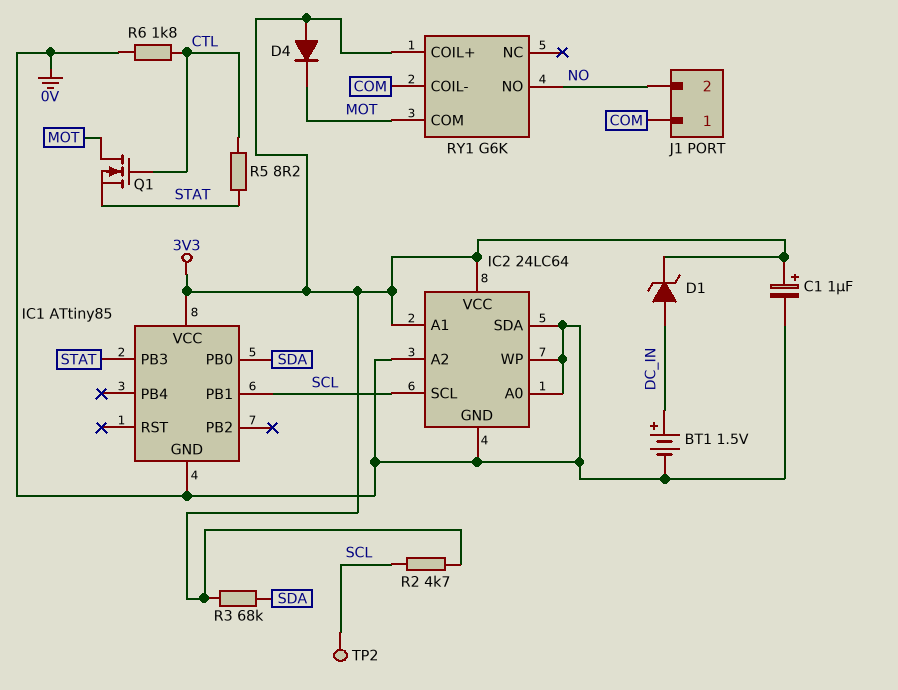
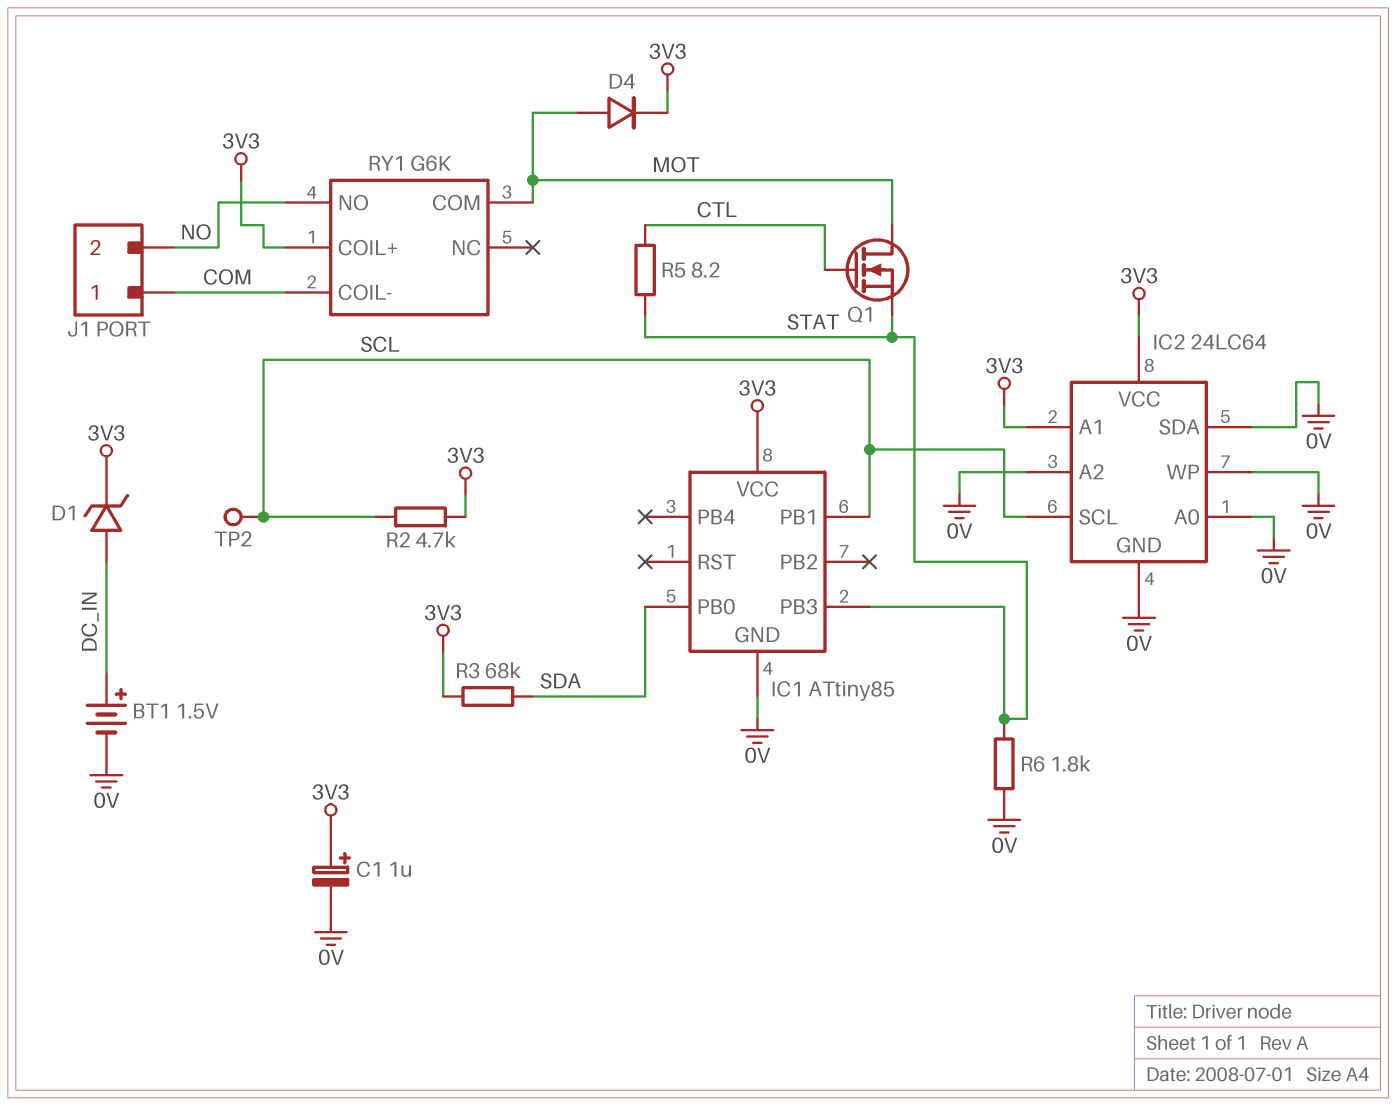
D4: diode (A 3V3, K MOT) -> diode (A MOT, K 3V3)
R6: 1.8k (0V, CTL) -> 1.8k (0V, STAT)

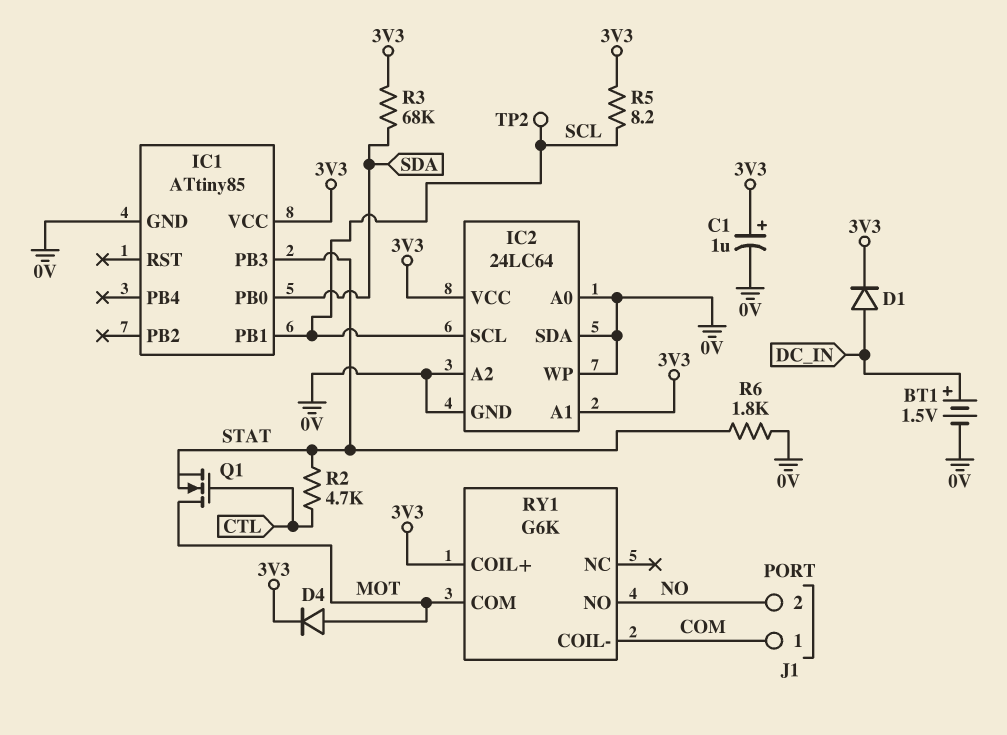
D1: zener (A DC_IN, K 3V3) -> diode (A DC_IN, K 3V3)
R2: 4.7k (3V3, SCL) -> 4.7k (CTL, STAT)
R5: 8.2 (CTL, STAT) -> 8.2 (3V3, SCL)

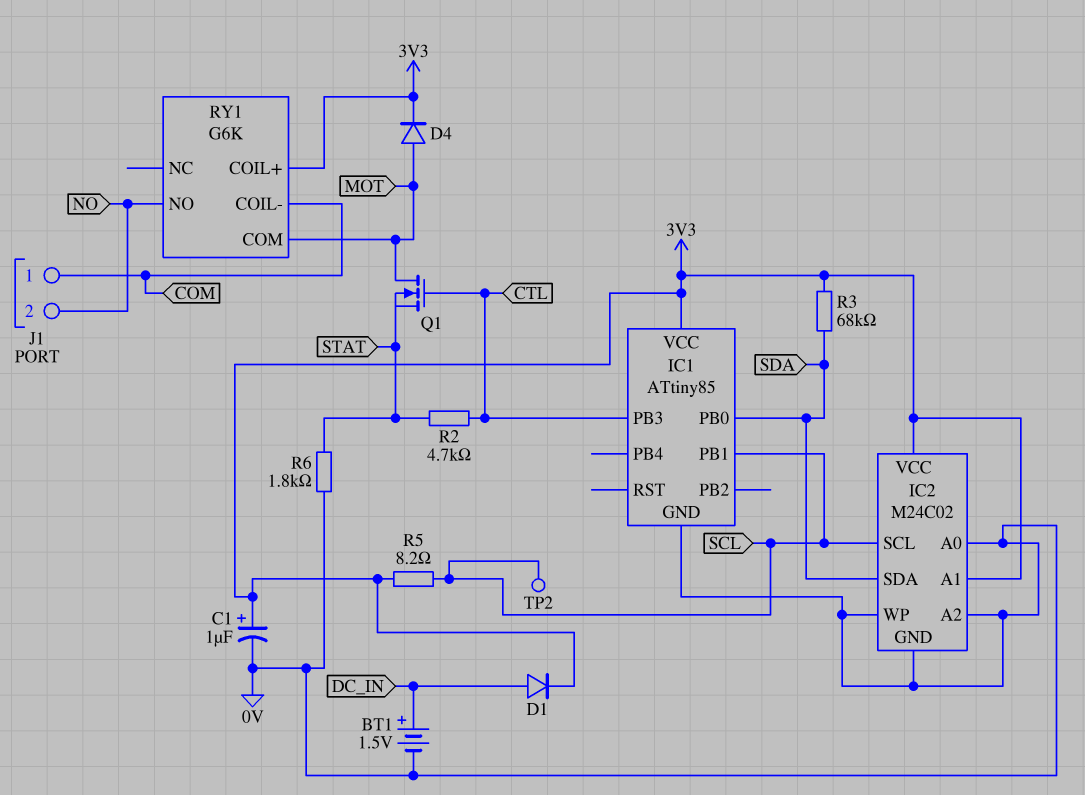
IC1 pin PB3: STAT -> CTL
IC2: 24LC64 -> M24C02
IC2 pin SDA: 0V -> SDA

